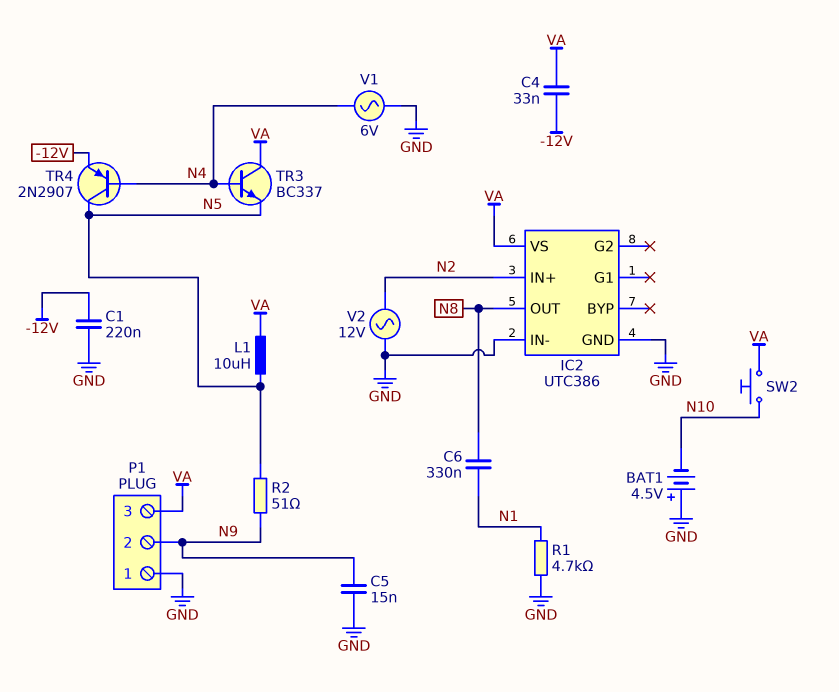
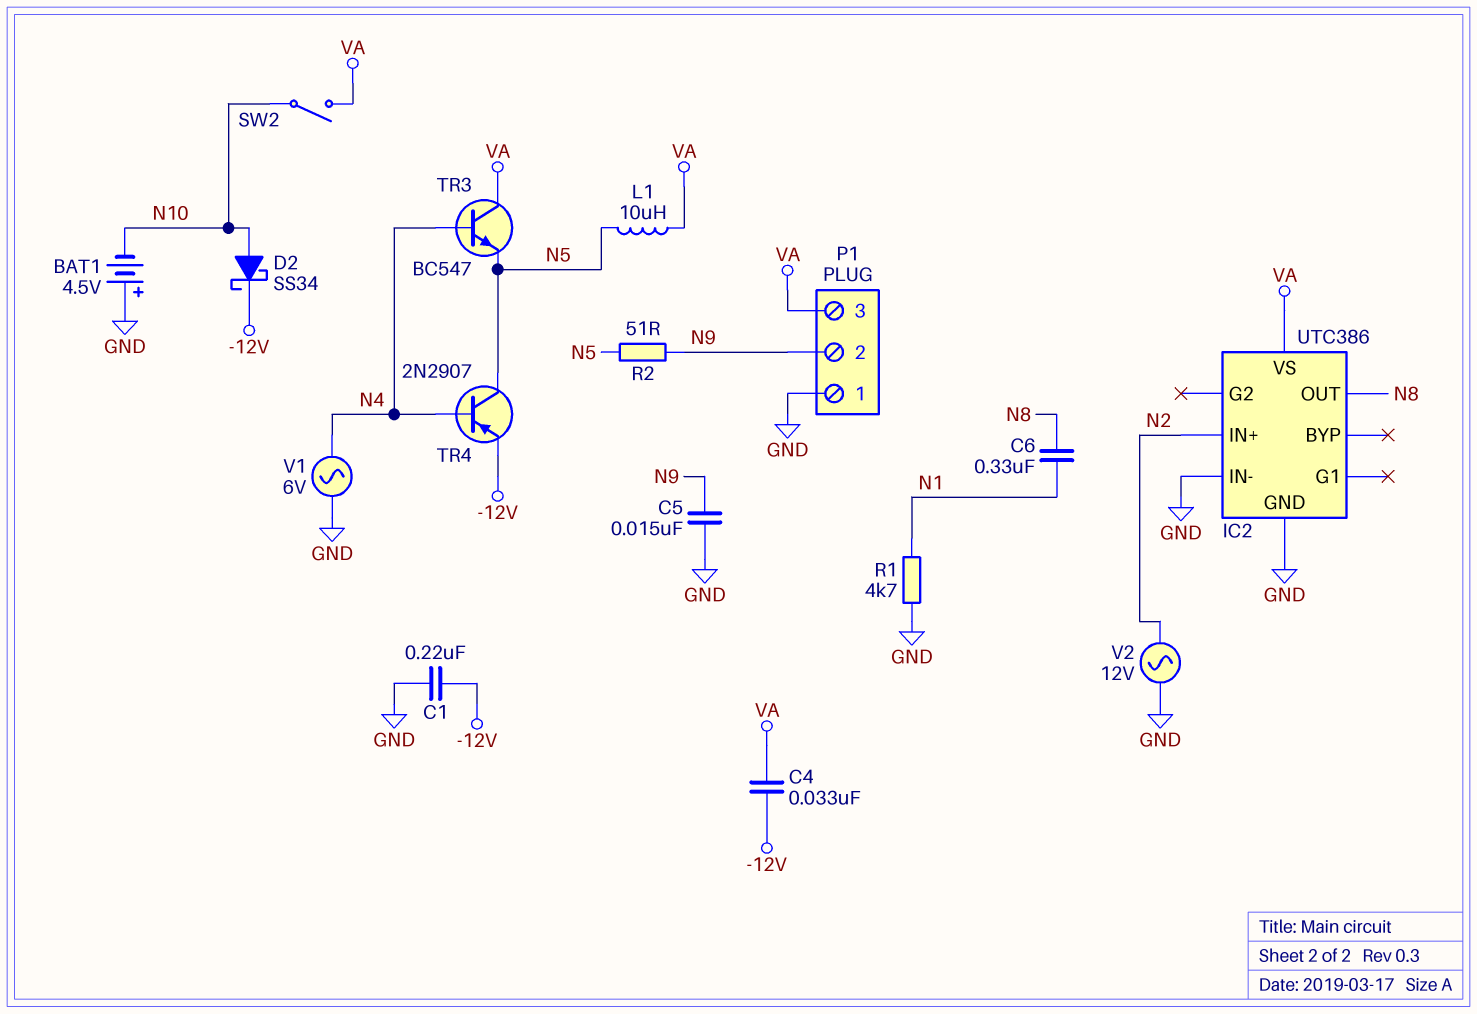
D2: none -> schottky SS34 (A N10, K -12V)
SW2: button (N10, VA) -> switch (N10, VA)
TR3: NPN BC337 (B N4, C VA, E N5) -> NPN BC547 (B N4, C VA, E N5)

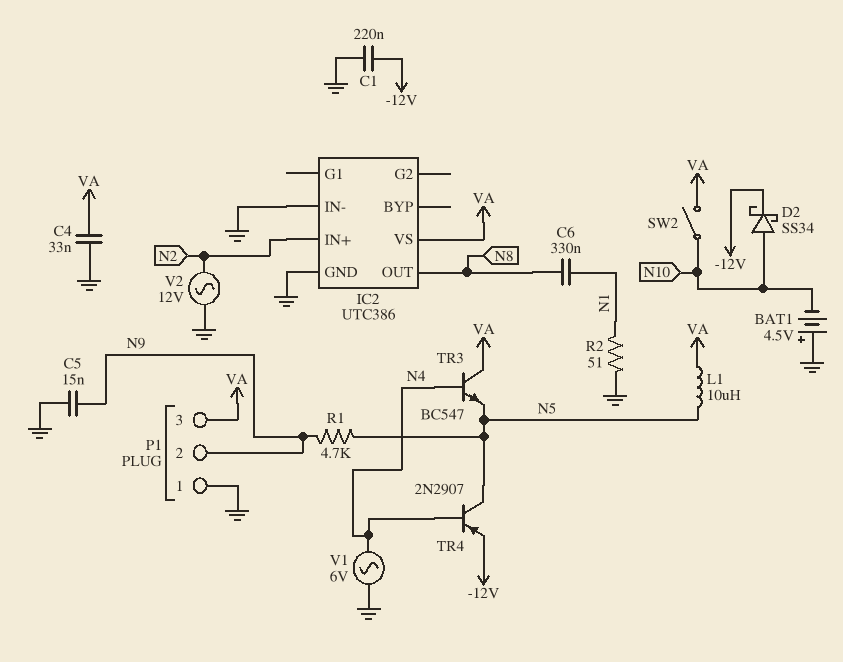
C4: 33nF (-12V, VA) -> 33nF (GND, VA)
R1: 4.7k (GND, N1) -> 4.7k (N5, N9)
R2: 51 (N5, N9) -> 51 (GND, N1)

